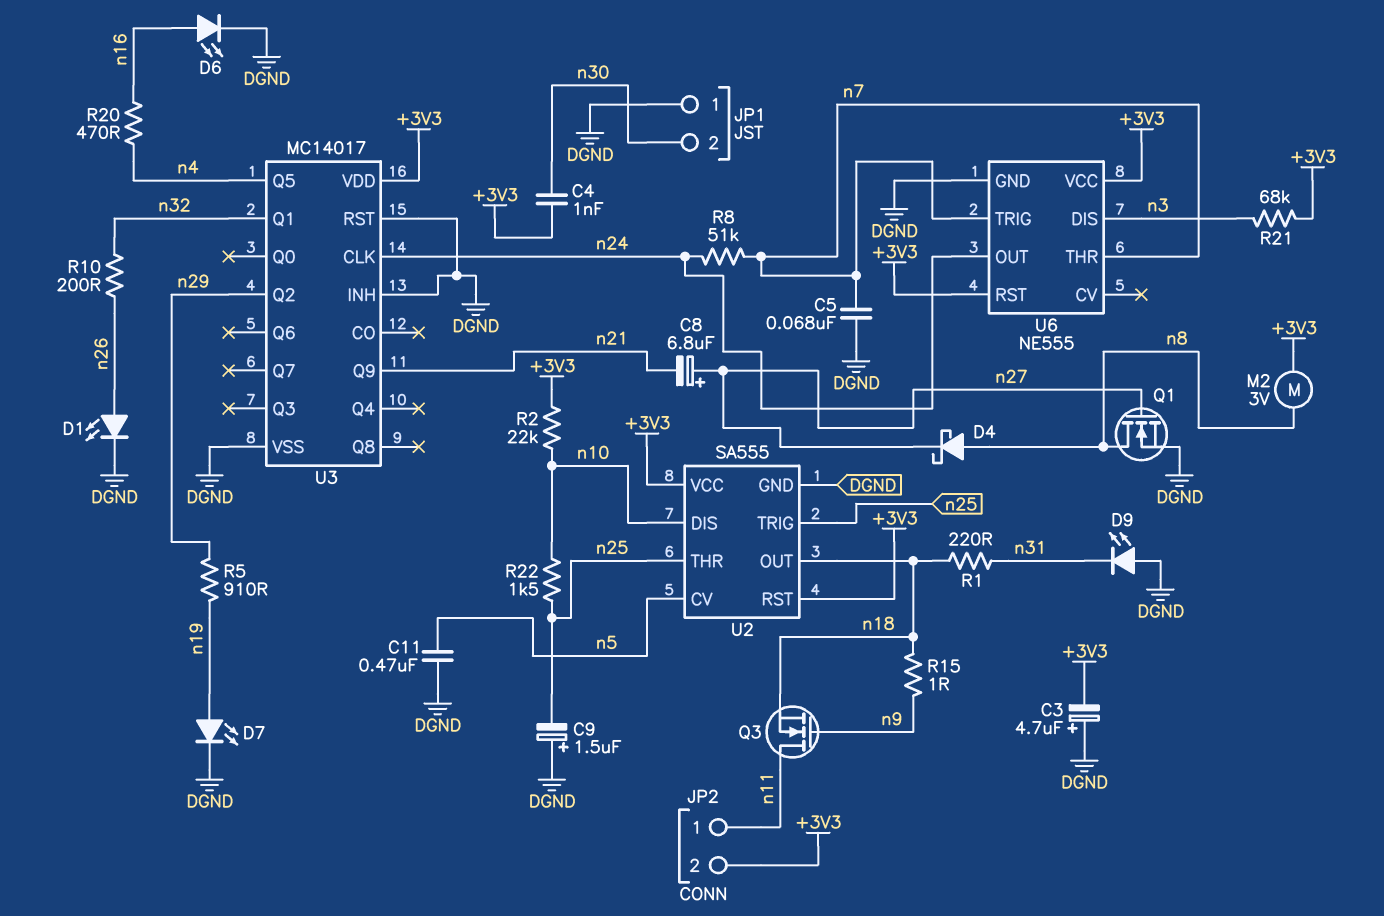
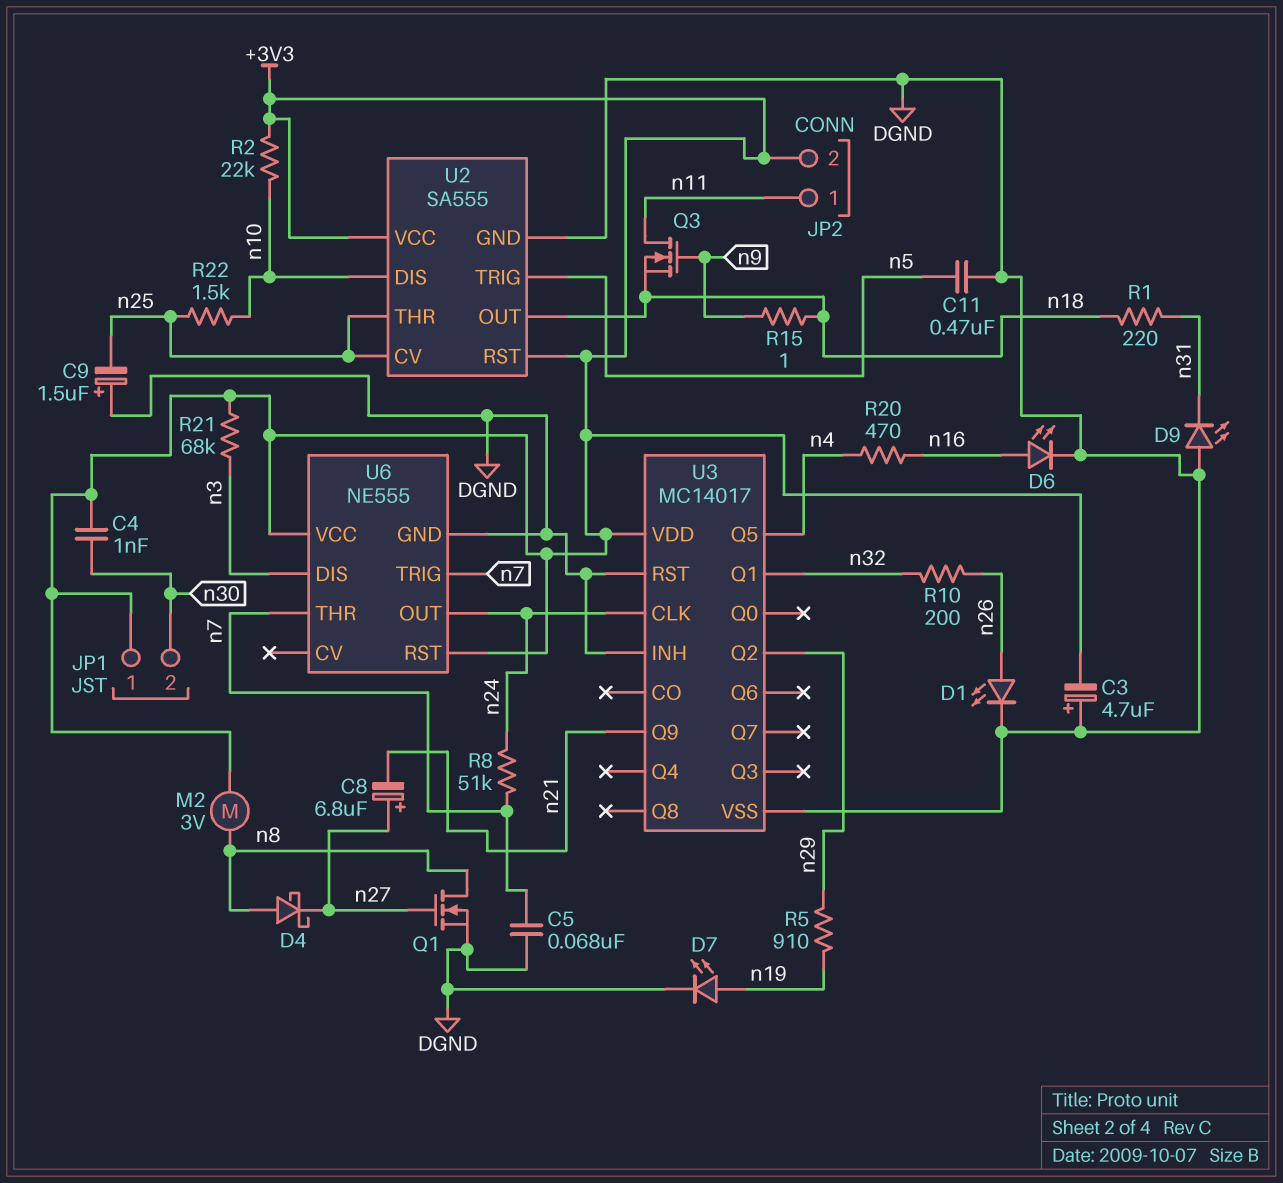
JP1 pin 1: DGND -> +3V3
U2 pin CV: n5 -> n25
U2 pin TRIG: n25 -> n5

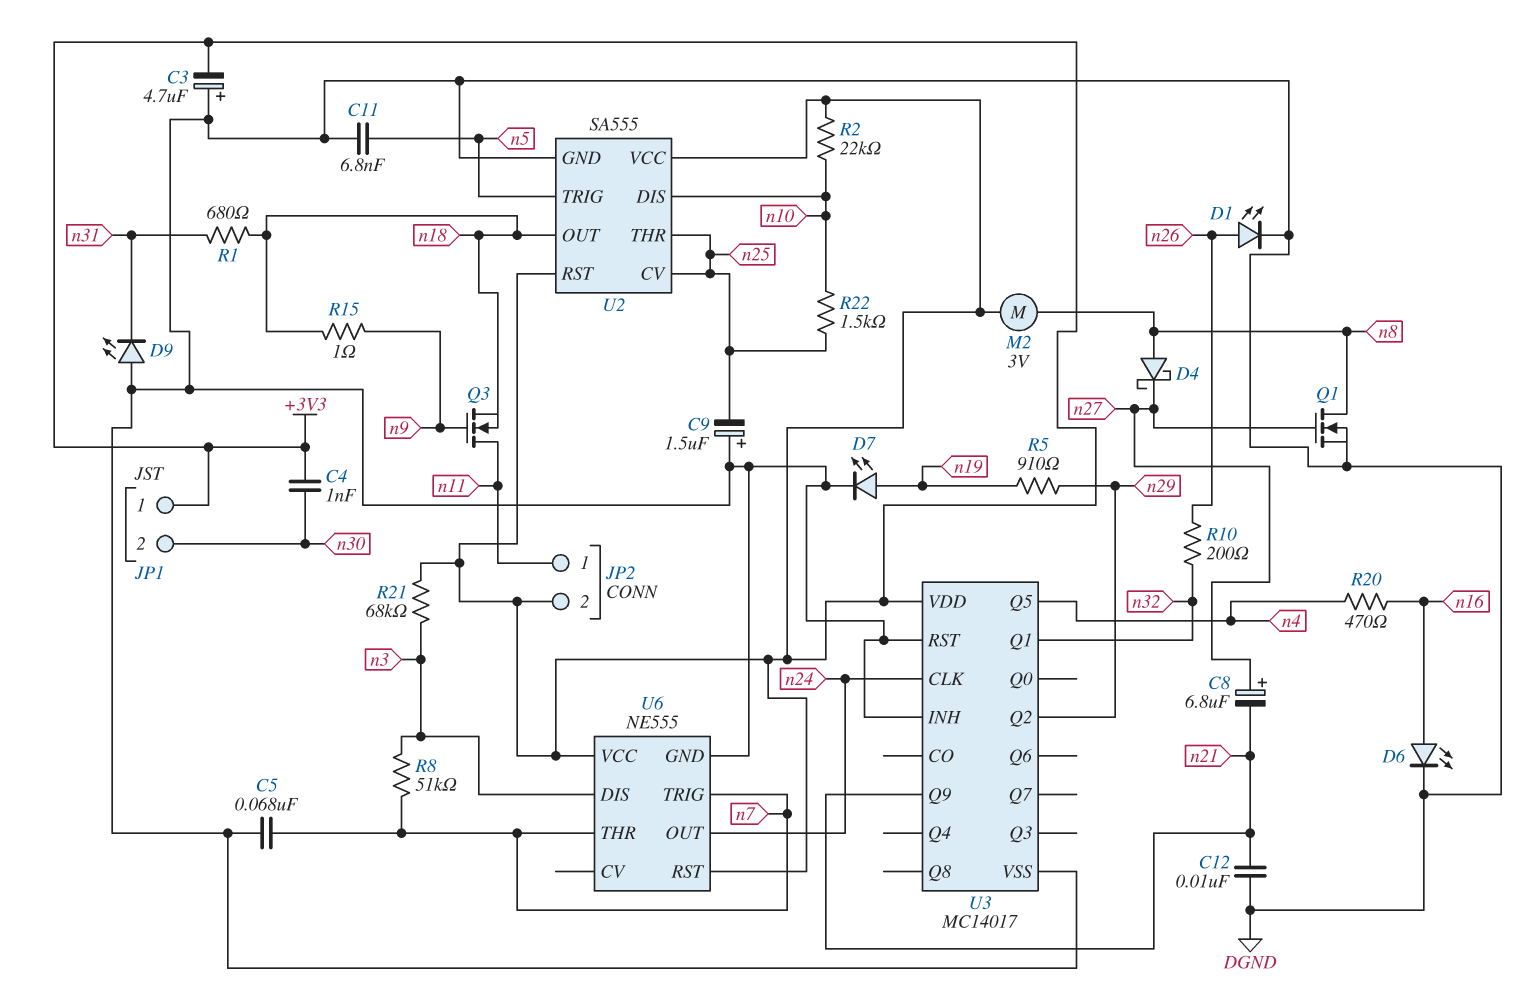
C11: 470nF (DGND, n5) -> 6.8nF (DGND, n5)
C12: none -> 10nF (DGND, n21)
R1: 220 (n18, n31) -> 680 (n18, n31)
R8: 51k (n7, n24) -> 51k (n3, n7)

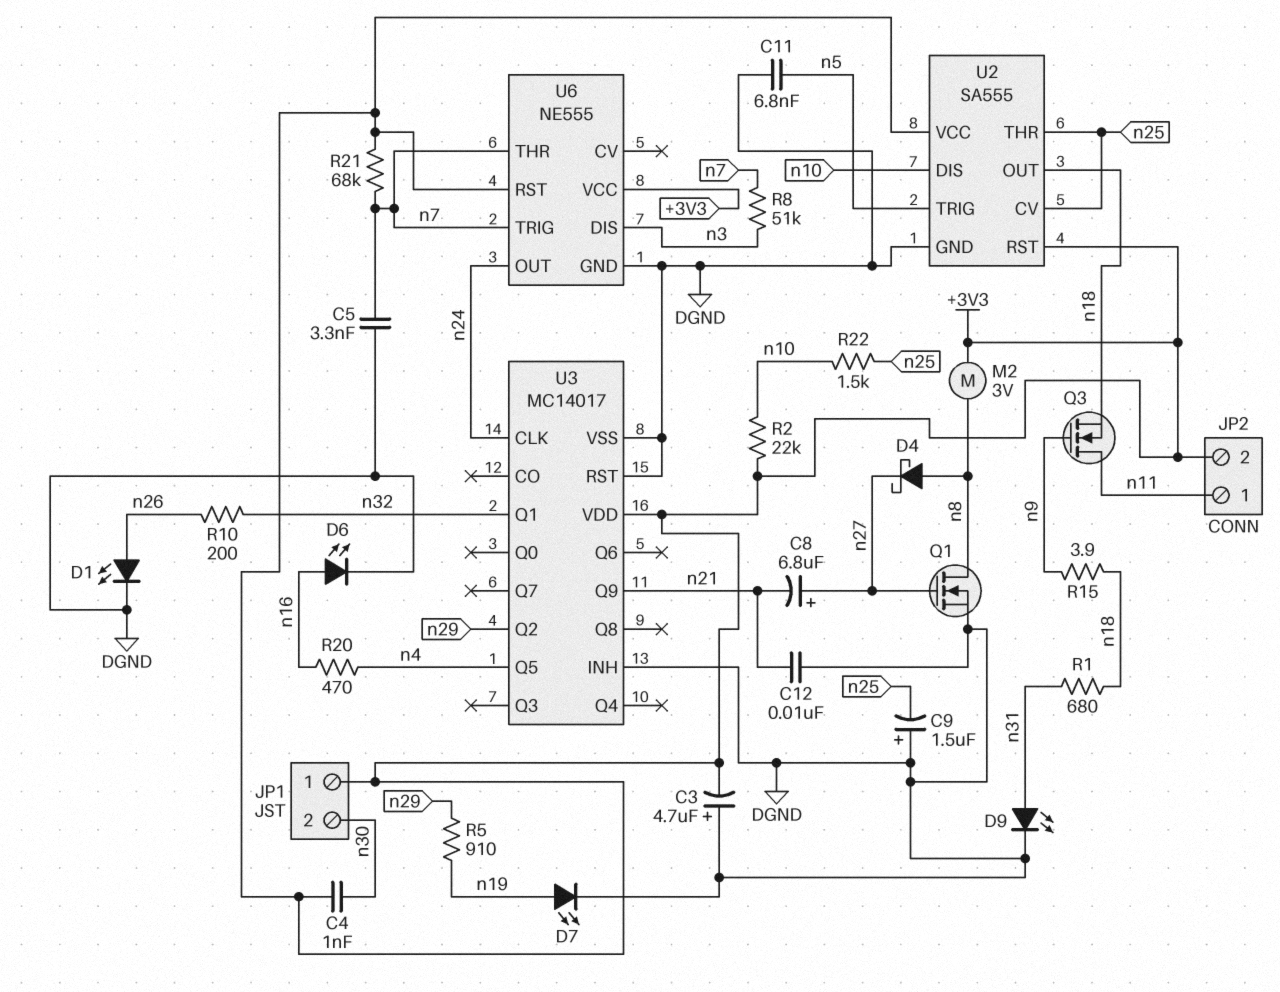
C5: 68nF (DGND, n7) -> 3.3nF (DGND, n7)
D9: LED (A DGND, K n31) -> LED (A n31, K DGND)
R15: 1 (n9, n18) -> 3.9 (n9, n18)
R21: 68k (+3V3, n3) -> 68k (+3V3, n7)

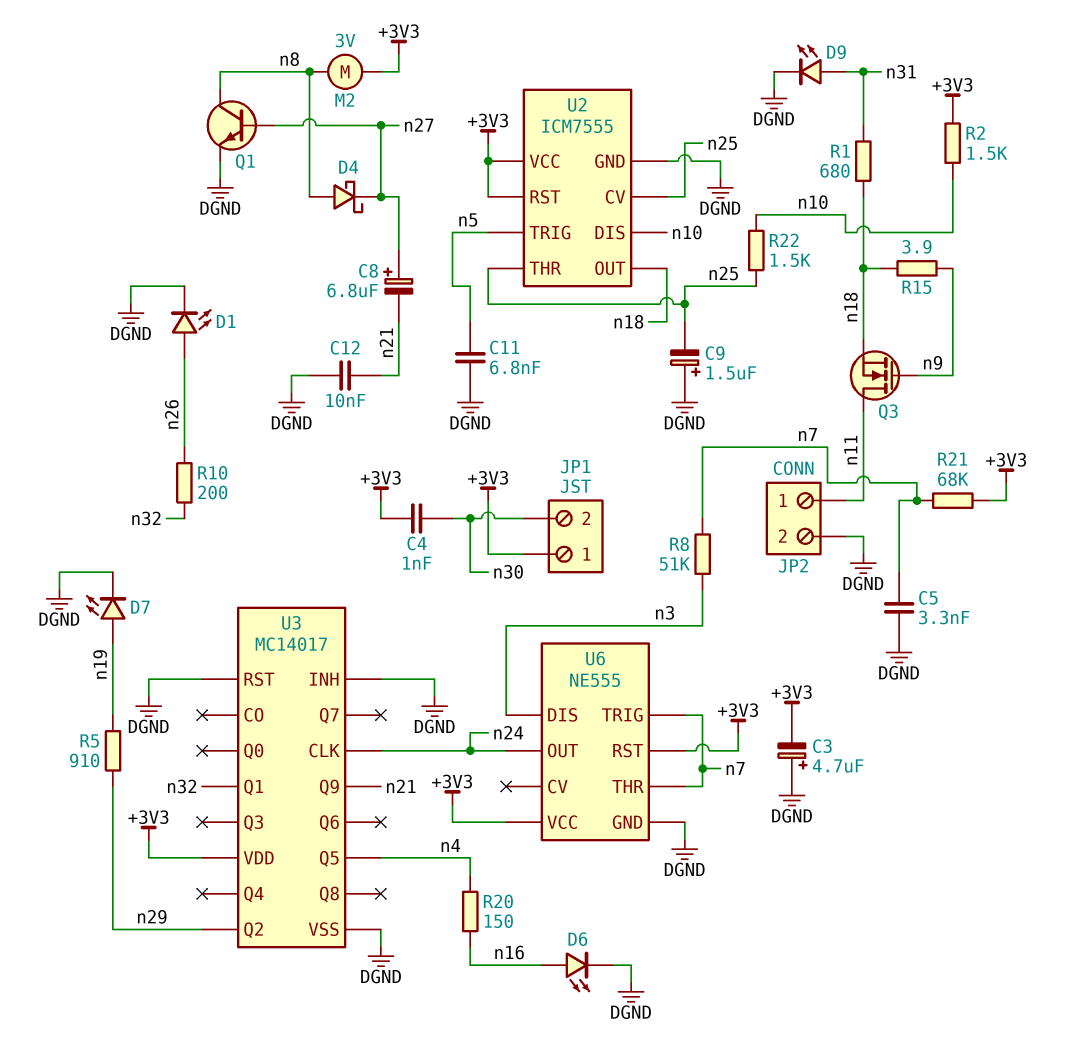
JP2 pin 2: +3V3 -> DGND
Q1: NMOS (G n27, D n8, S DGND) -> NPN (B n27, C n8, E DGND)
R2: 22k (+3V3, n10) -> 1.5k (+3V3, n10)
R20: 470 (n4, n16) -> 150 (n4, n16)
U2: SA555 -> ICM7555

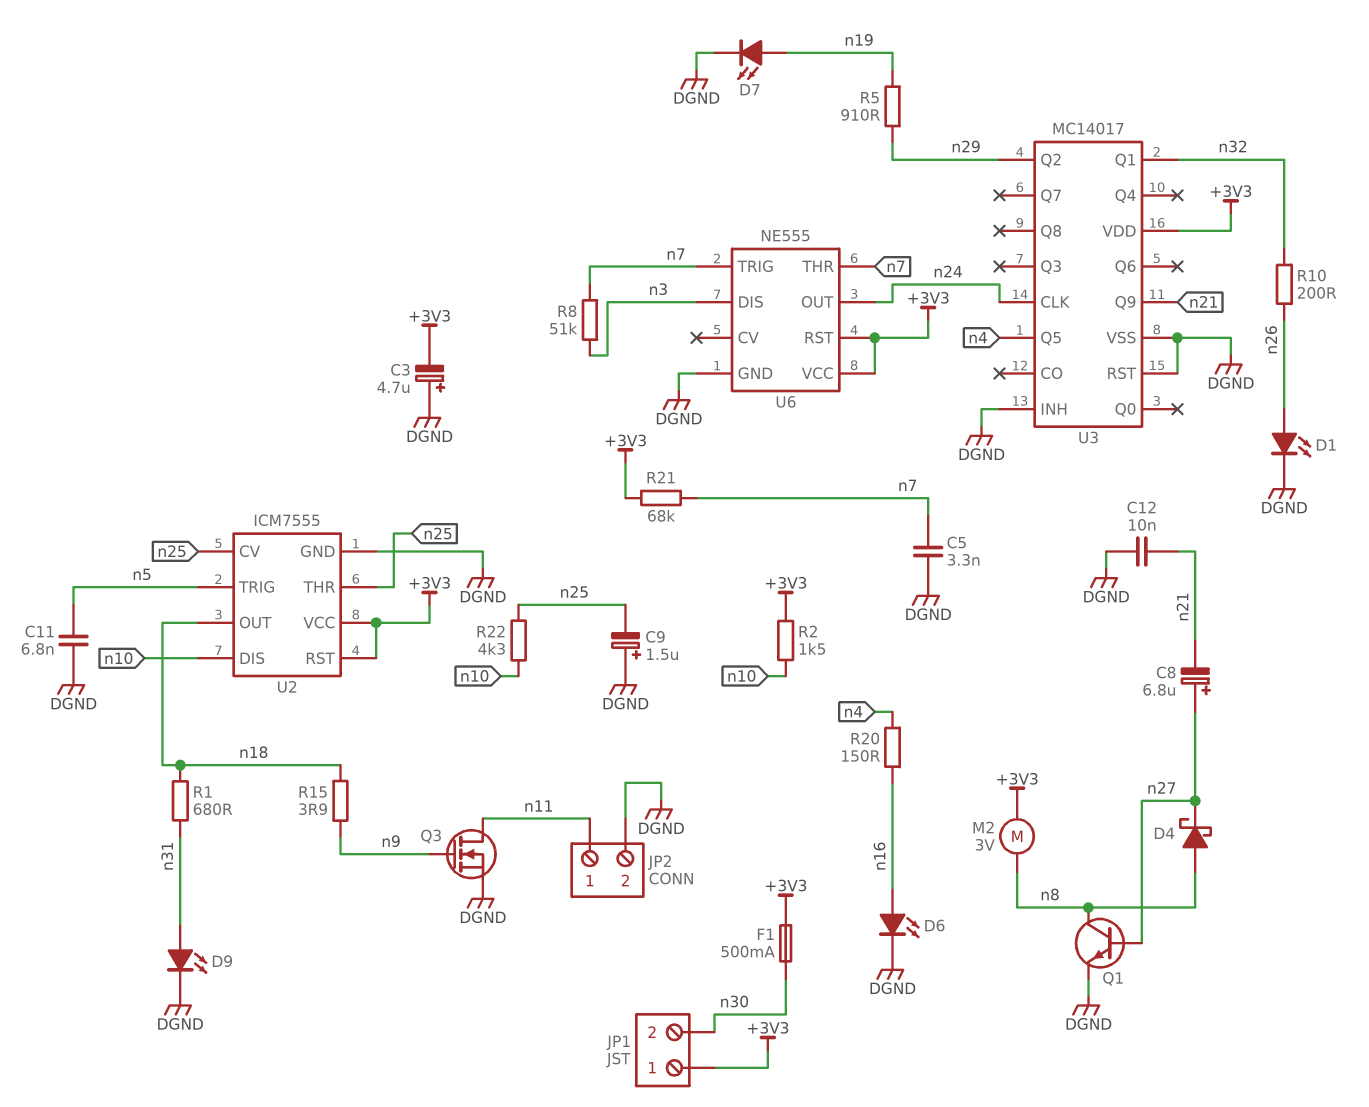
C4: 1nF (+3V3, n30) -> none
F1: none -> 500mA (+3V3, n30)
Q3: NMOS (G n9, D n11, S n18) -> NMOS (G n9, D n11, S DGND)
R22: 1.5k (n10, n25) -> 4.3k (n10, n25)

